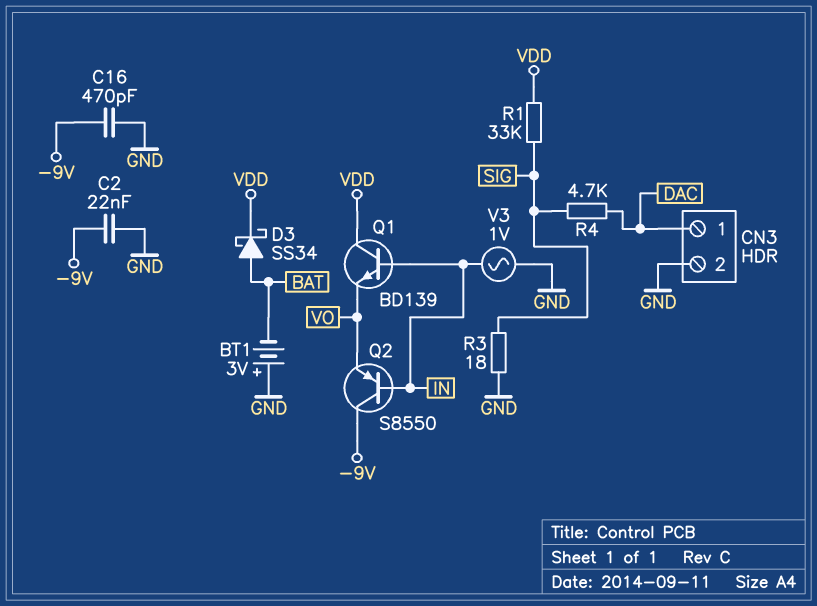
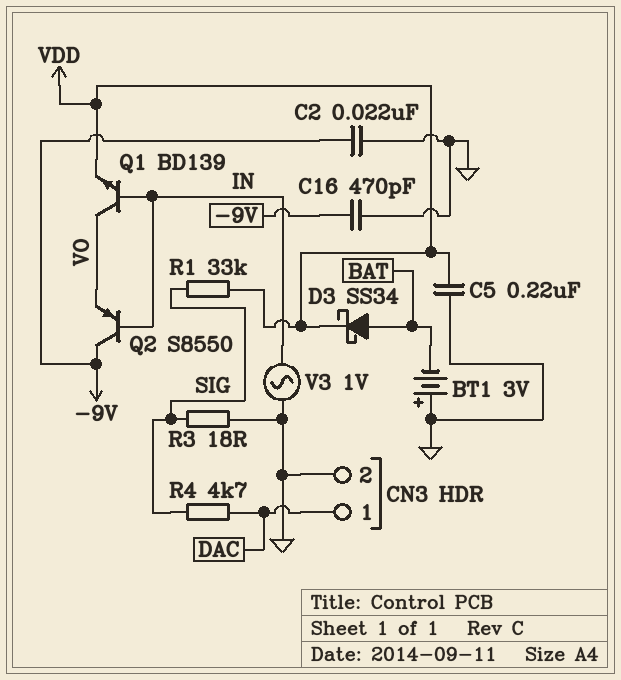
C5: none -> 220nF (GND, VDD)
Q1: NPN BD139 (B IN, C VDD, E VO) -> NPN BD139 (B IN, C VO, E VDD)

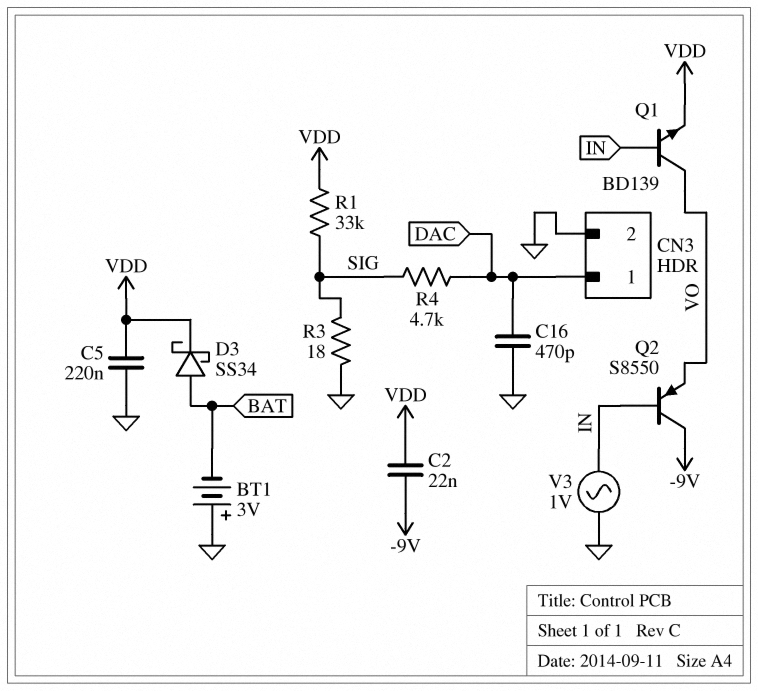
C2: 22nF (-9V, GND) -> 22nF (-9V, VDD)
C16: 470pF (-9V, GND) -> 470pF (DAC, GND)

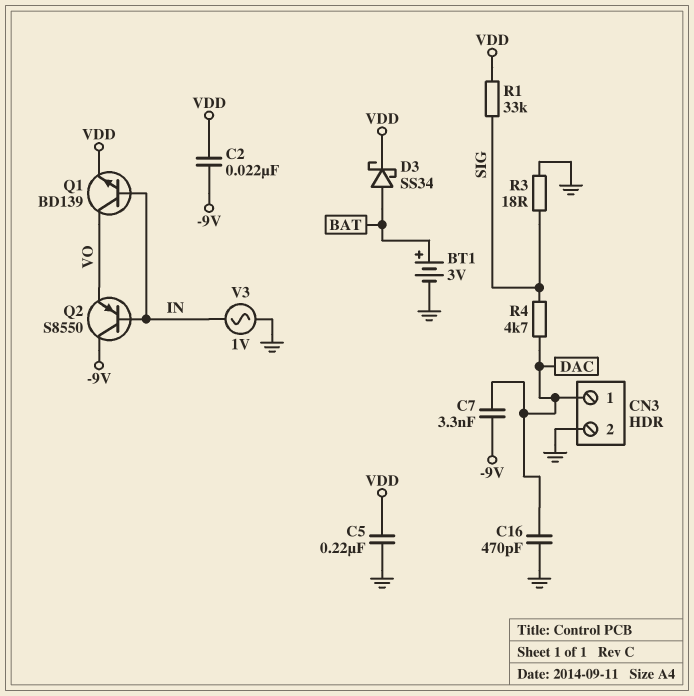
BT1: 3V (plus GND, minus BAT) -> 3V (plus BAT, minus GND)
C7: none -> 3.3nF (-9V, DAC)

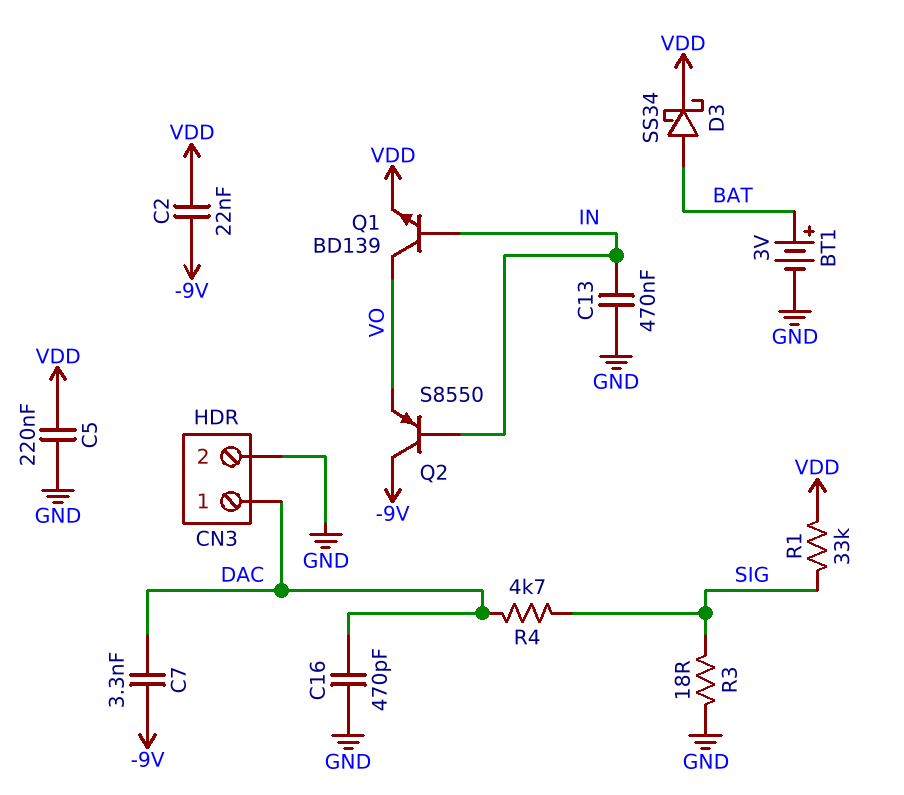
C13: none -> 470nF (GND, IN)
V3: AC 1V (GND, IN) -> none

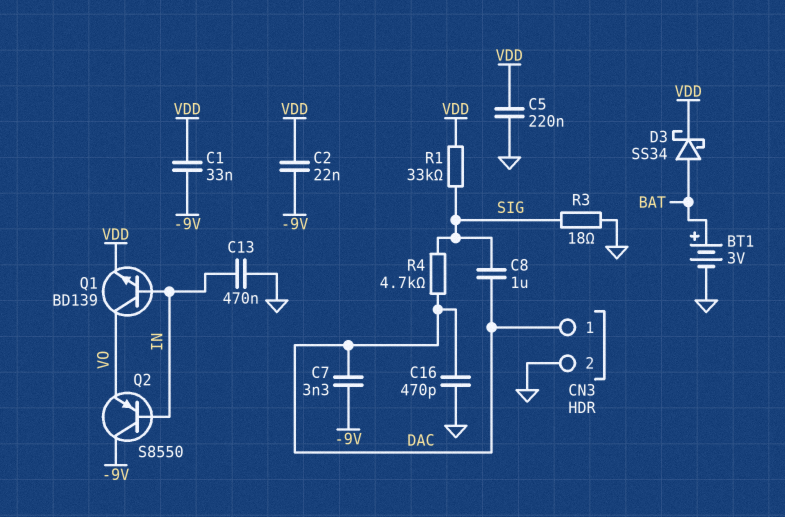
C1: none -> 33nF (-9V, VDD)
C8: none -> 1uF (DAC, SIG)

